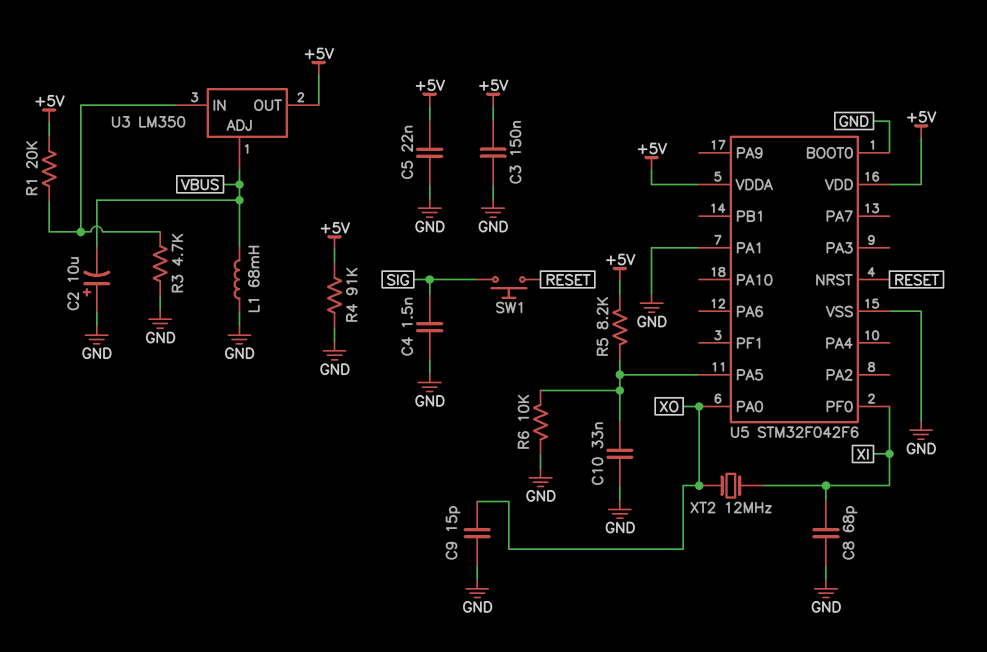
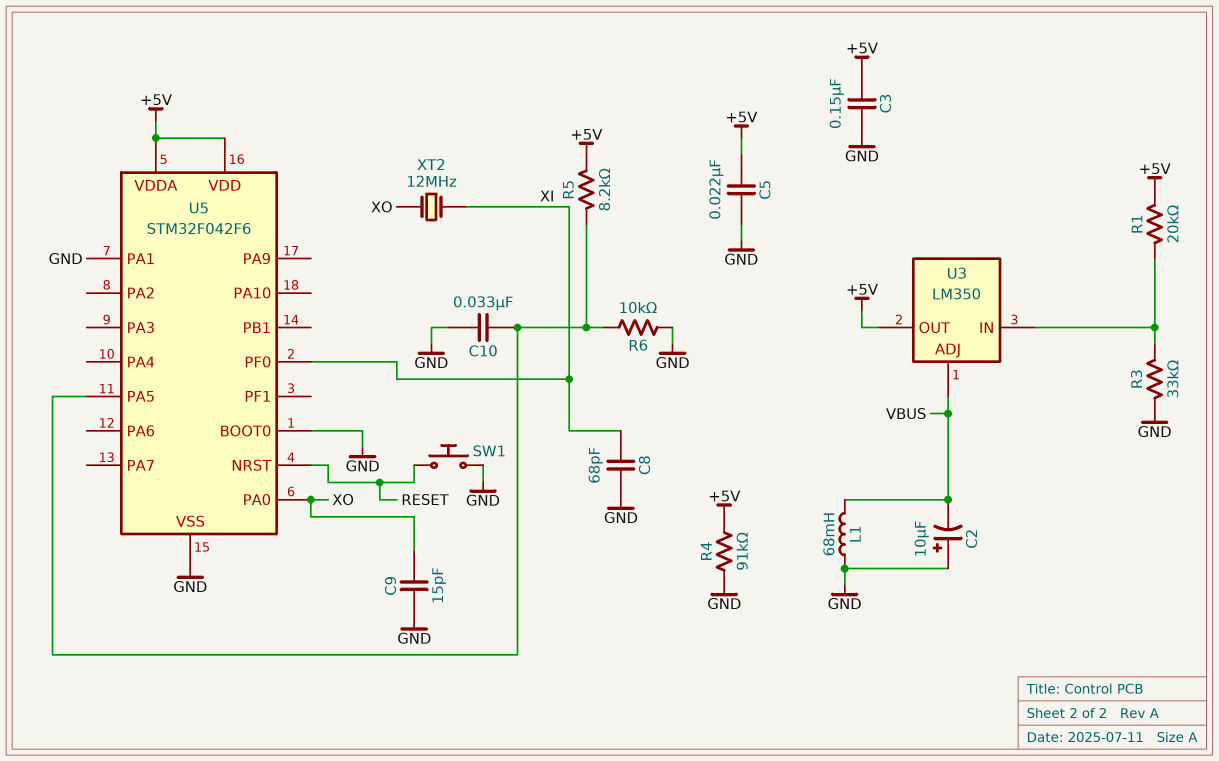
C4: 1.5nF (GND, SIG) -> none
R3: 4.7k (GND, U3/IN) -> 33k (GND, U3/IN)
SW1: button (RESET, SIG) -> button (GND, RESET)

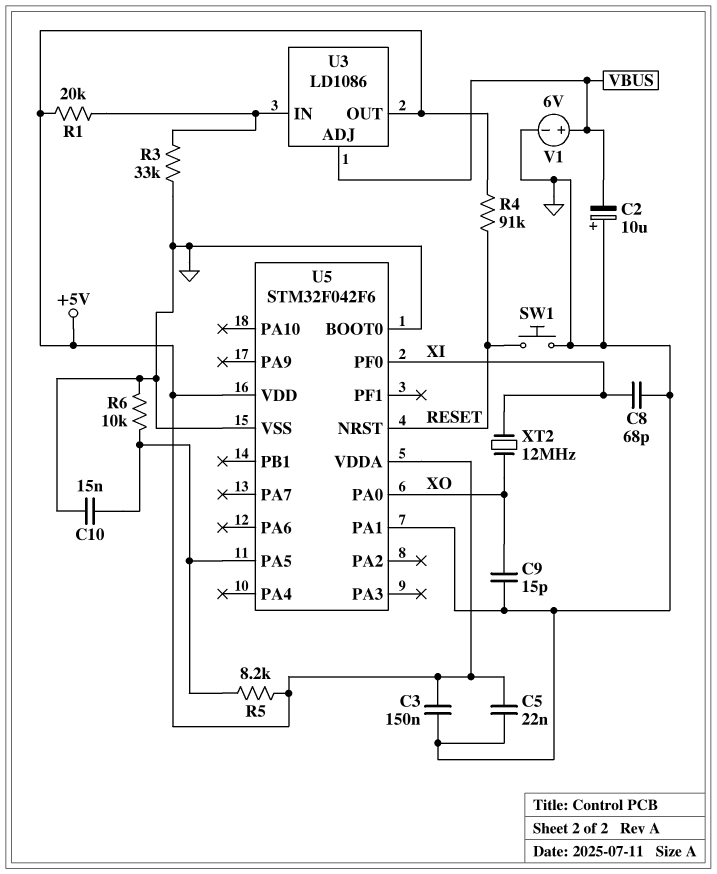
C10: 33nF (GND, U5/PA5) -> 15nF (GND, U5/PA5)
L1: 68mH (GND, VBUS) -> none
R4: 91k (+5V, GND) -> 91k (+5V, RESET)
U3: LM350 -> LD1086
V1: none -> 6V (plus VBUS, minus GND)

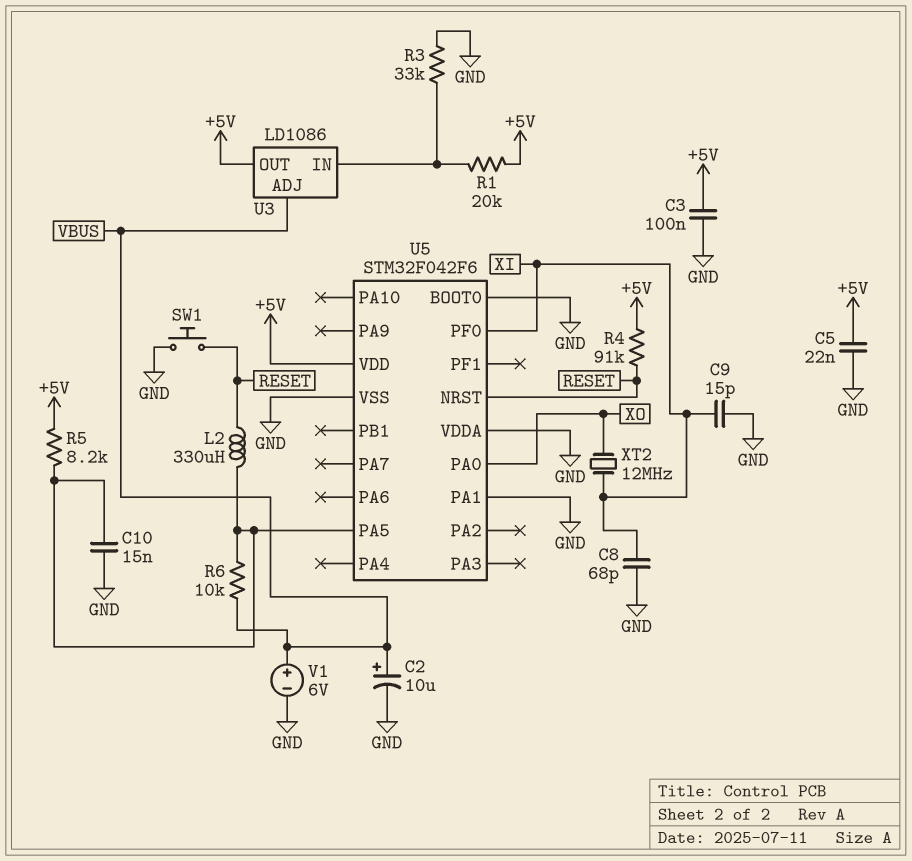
C2: 10uF (plus GND, minus VBUS) -> 10uF (plus VBUS, minus GND)
C3: 150nF (+5V, GND) -> 100nF (+5V, GND)
C9: 15pF (GND, XO) -> 15pF (GND, XI)
L2: none -> 330uH (RESET, U5/PA5)
R6: 10k (GND, U5/PA5) -> 10k (U5/PA5, VBUS)
U5 pin VDDA: +5V -> GND

